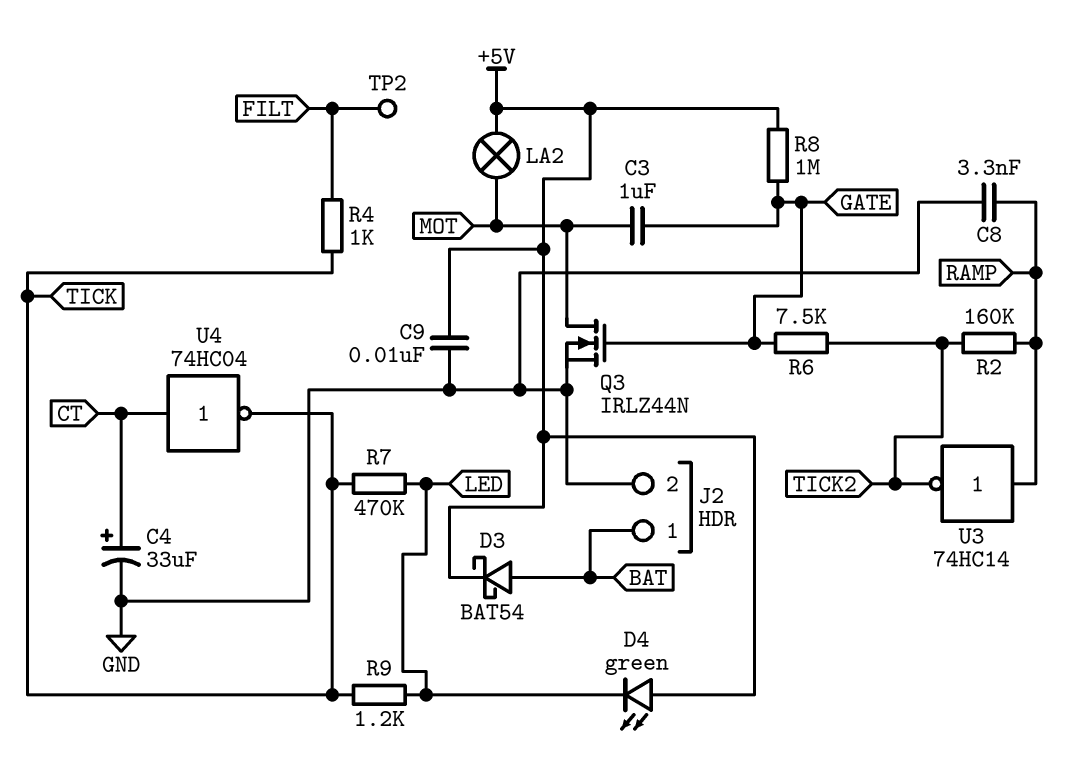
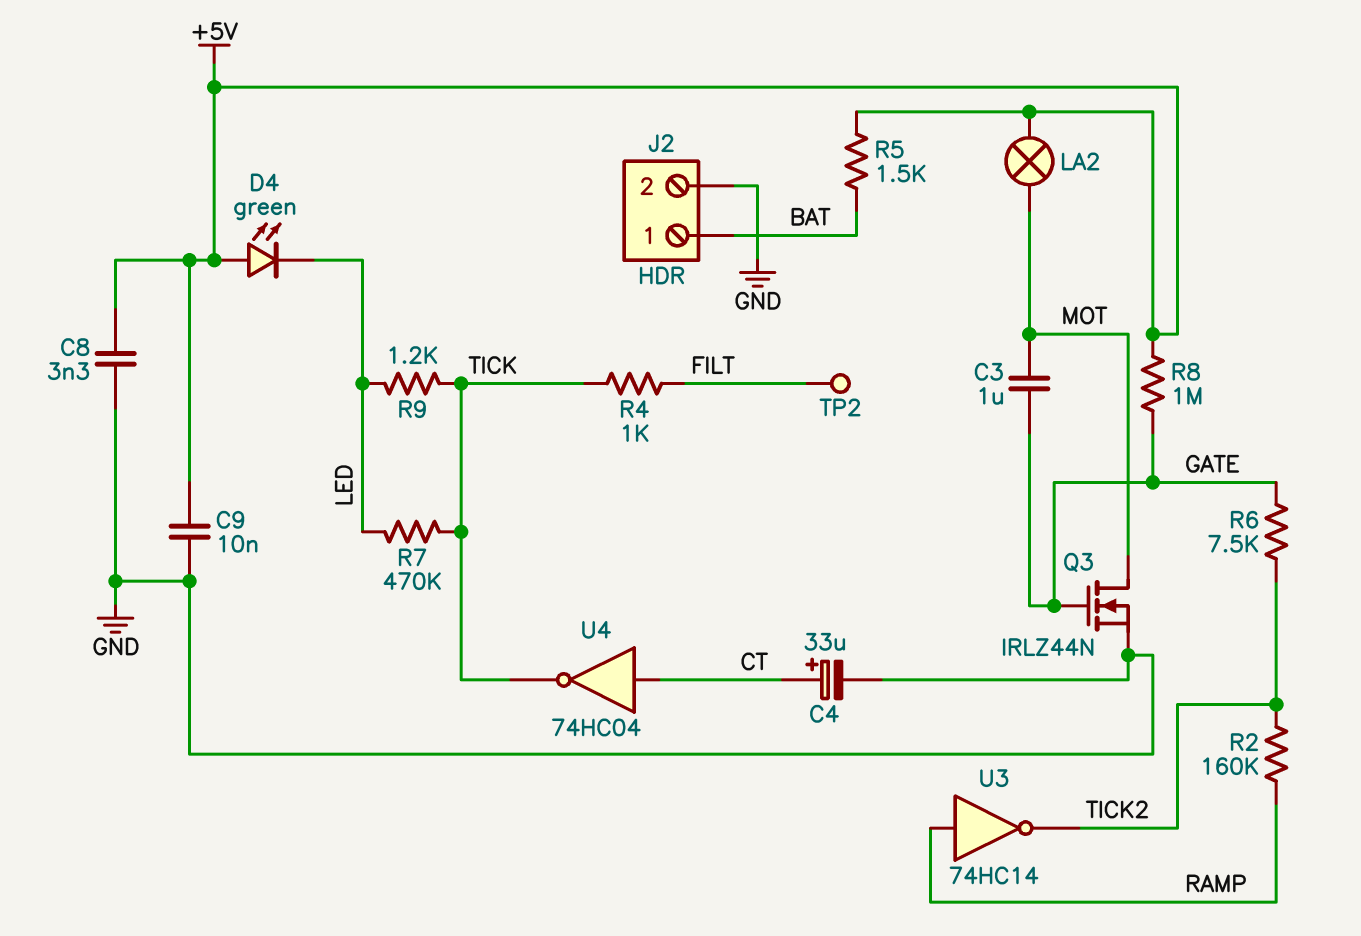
C8: 3.3nF (GND, RAMP) -> 3.3nF (+5V, GND)
D3: schottky BAT54 (A BAT, K +5V) -> none
R5: none -> 1.5k (+5V, BAT)

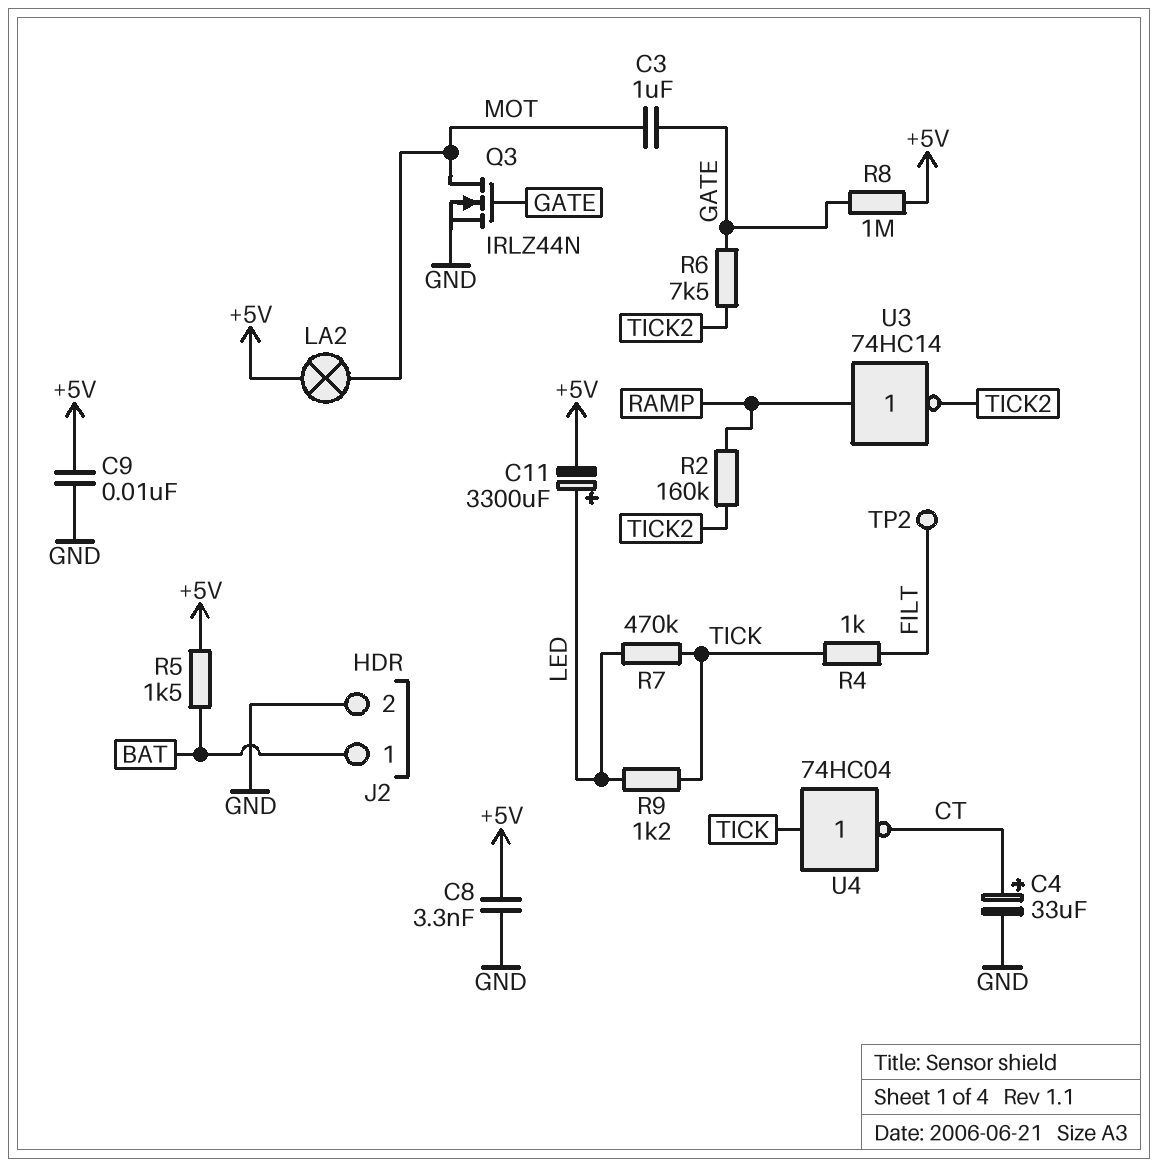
C11: none -> 3300uF (plus LED, minus +5V)
D4: LED green (A +5V, K LED) -> none
U4: NOT 74HC04 (in CT, out TICK) -> NOT 74HC04 (in TICK, out CT)

